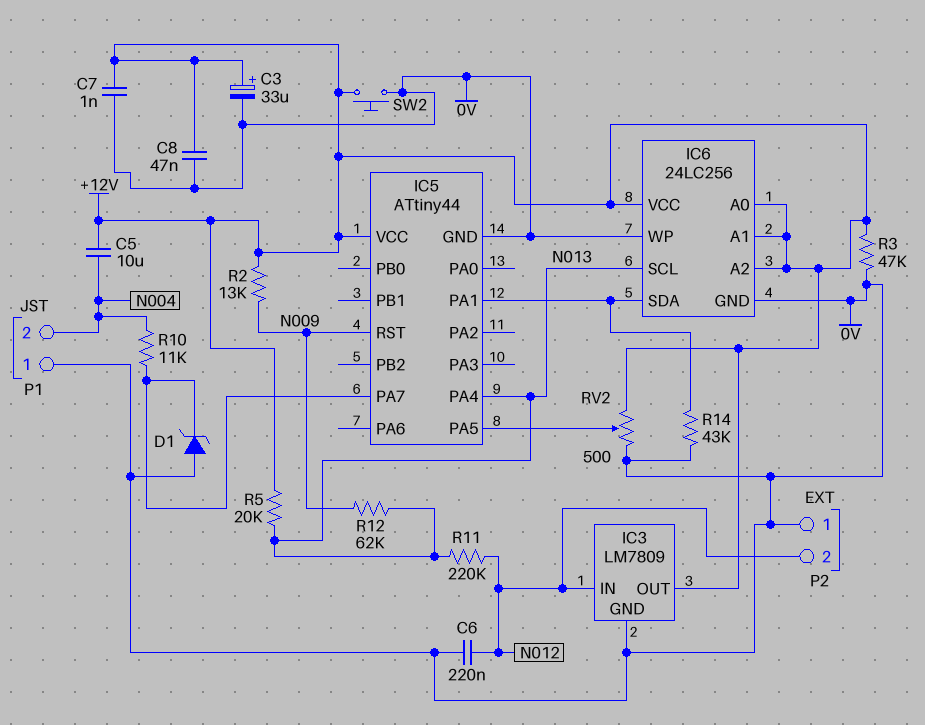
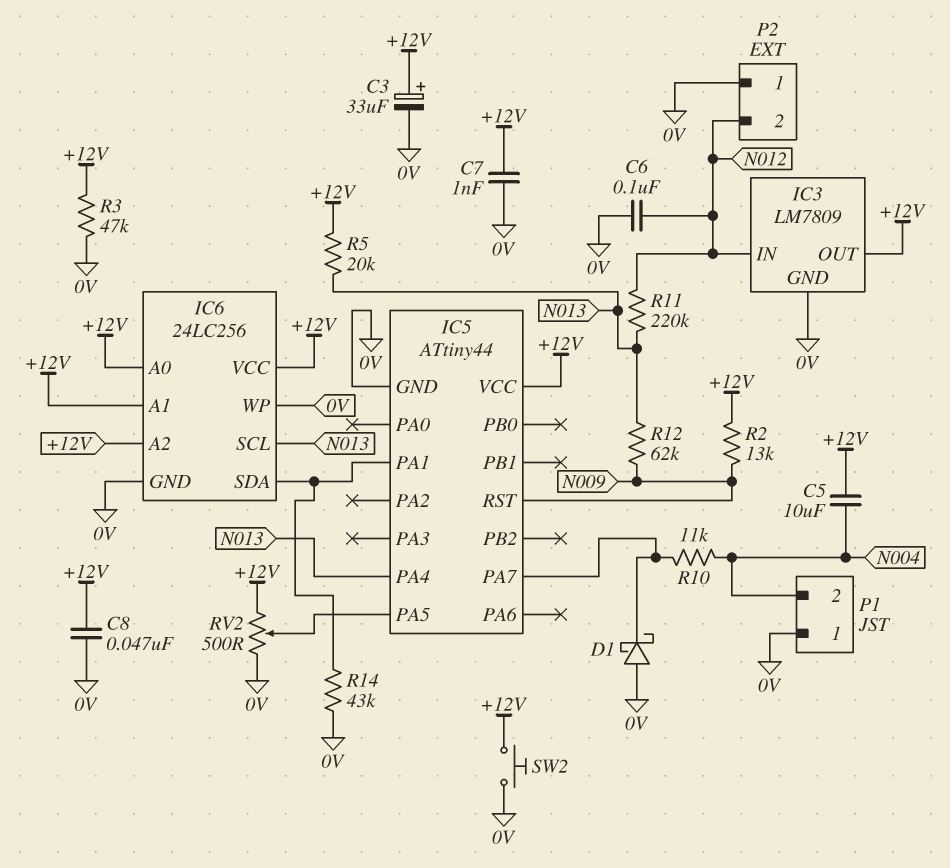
C6: 220nF (0V, N012) -> 100nF (0V, N012)
D1: zener (A 0V, K IC5/PA7) -> schottky (A 0V, K IC5/PA7)

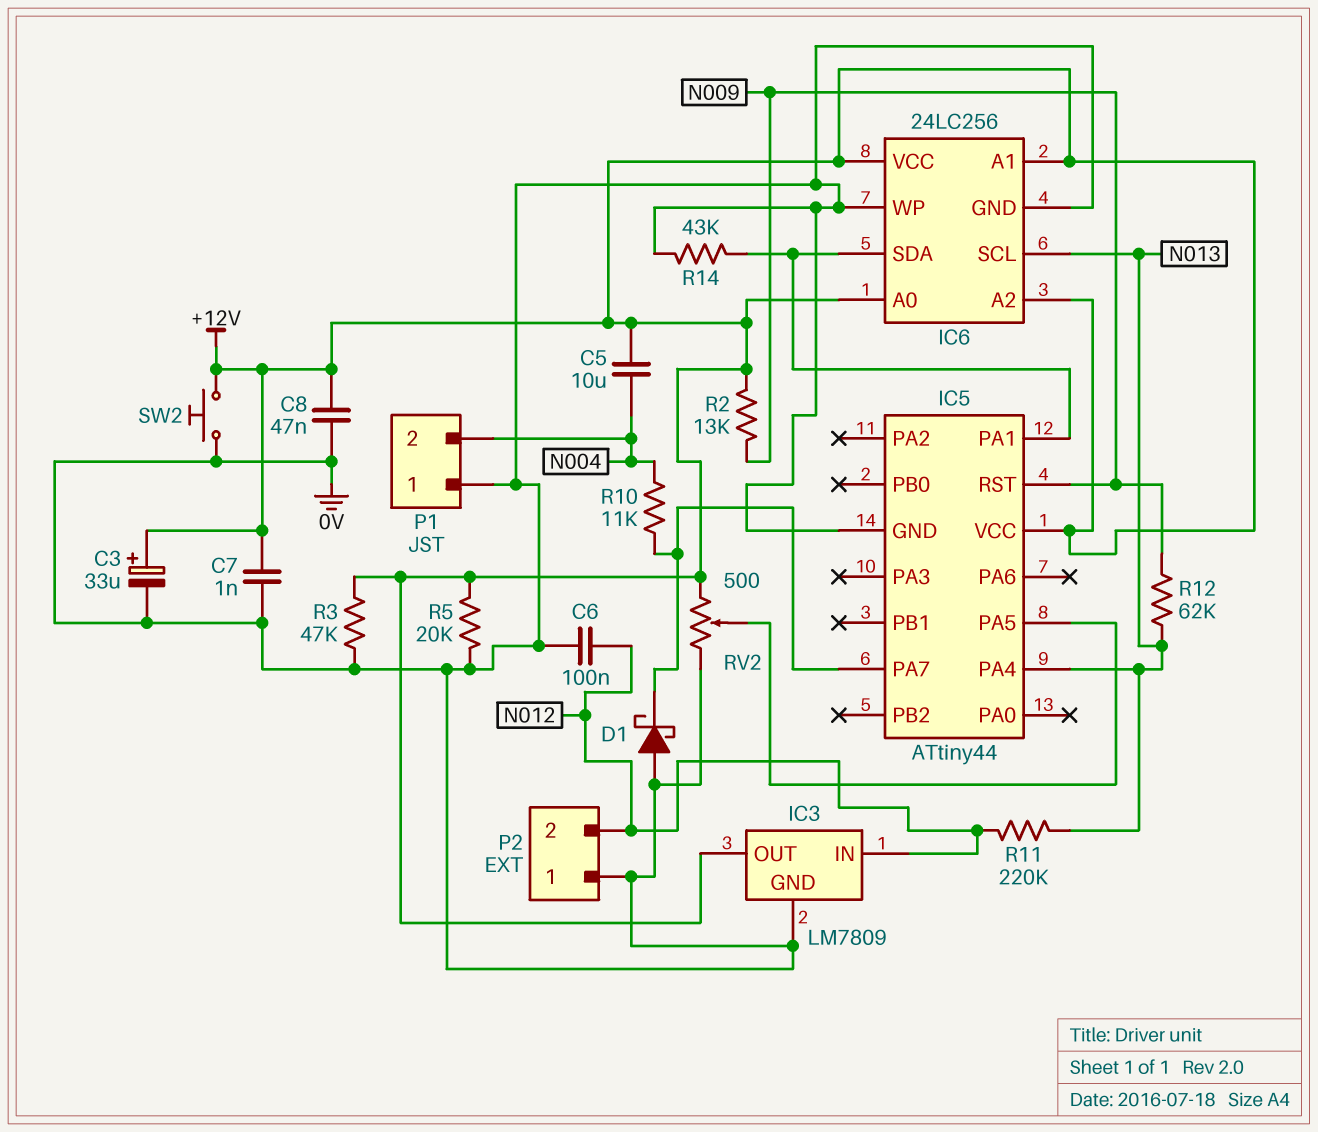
R5: 20k (+12V, N013) -> 20k (+12V, 0V)

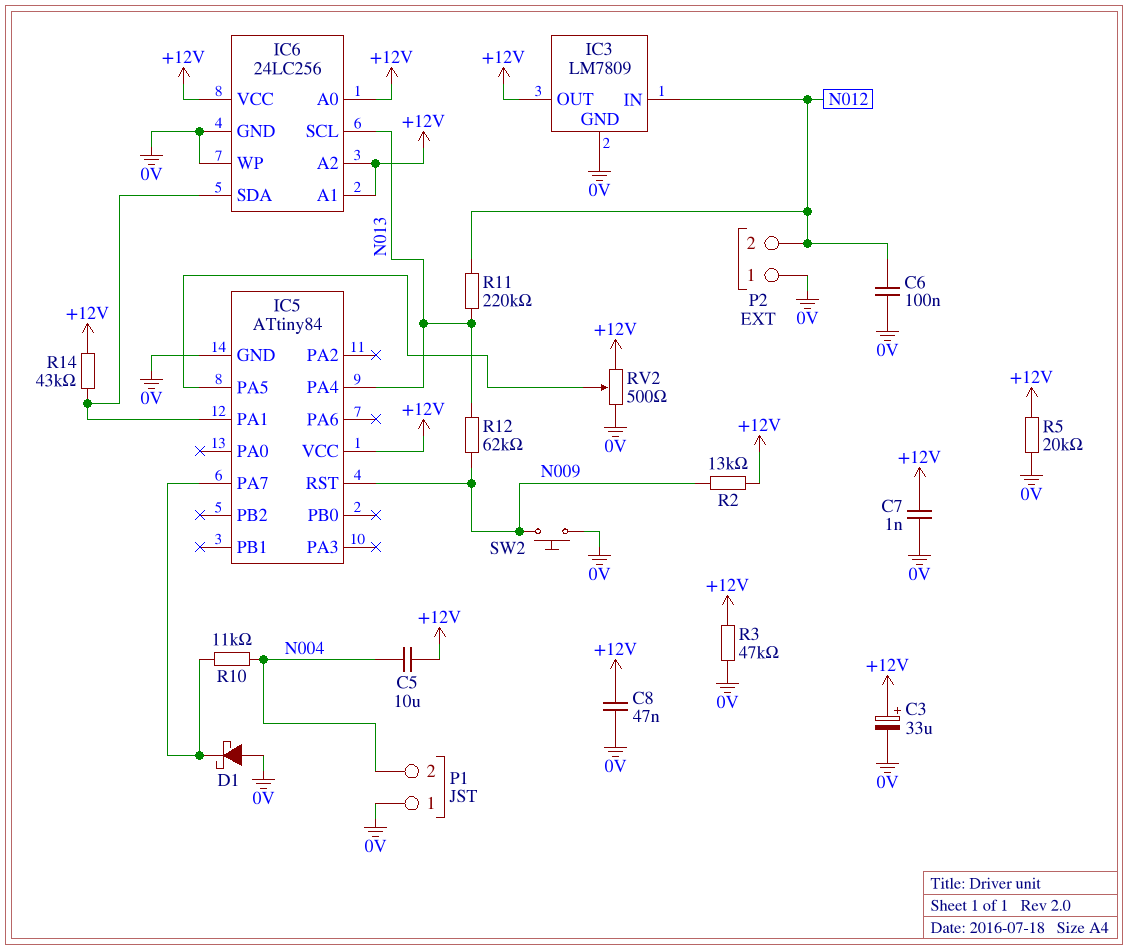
IC5: ATtiny44 -> ATtiny84
R14: 43k (0V, IC5/PA1) -> 43k (+12V, IC5/PA1)
SW2: button (+12V, 0V) -> button (0V, N009)

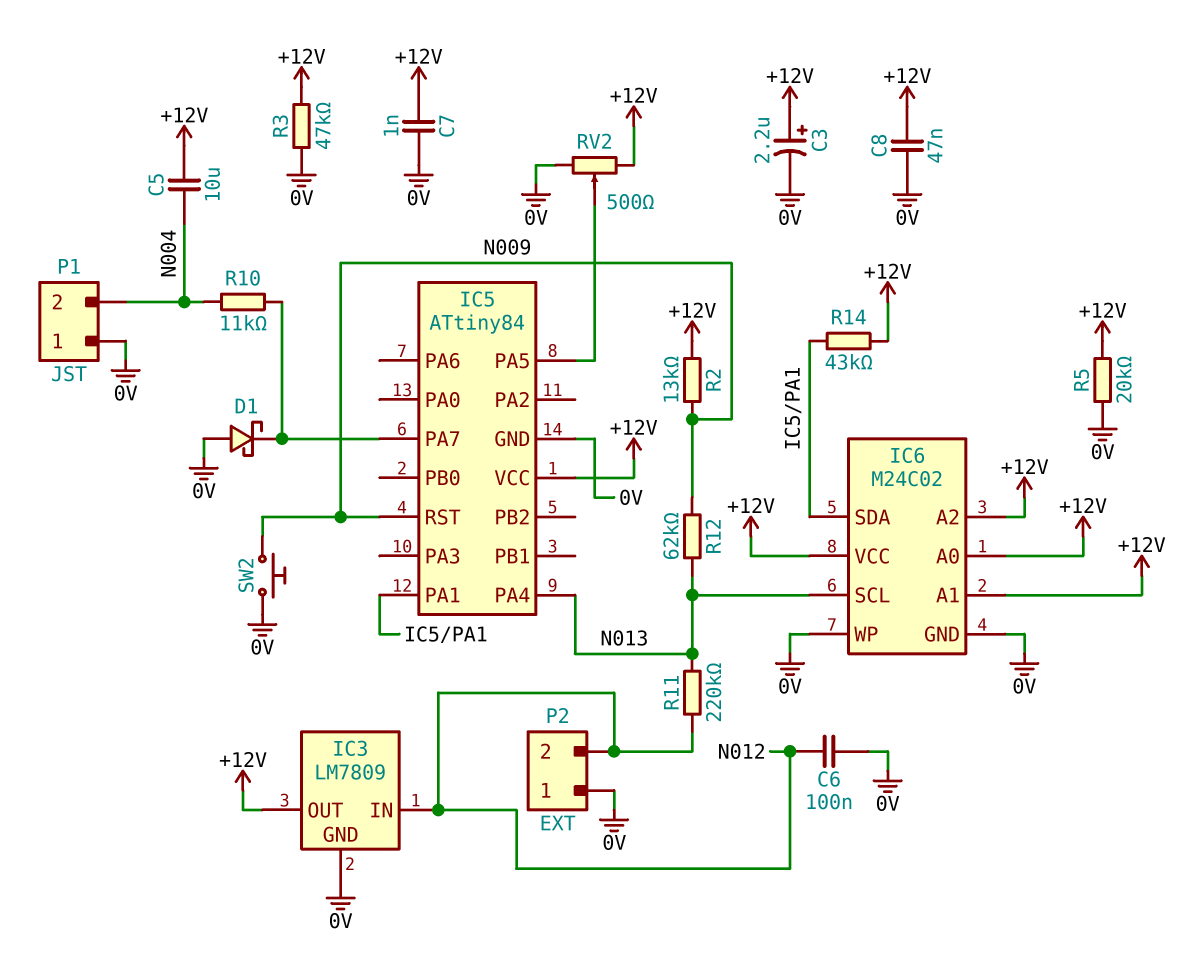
C3: 33uF (plus +12V, minus 0V) -> 2.2uF (plus +12V, minus 0V)
IC6: 24LC256 -> M24C02

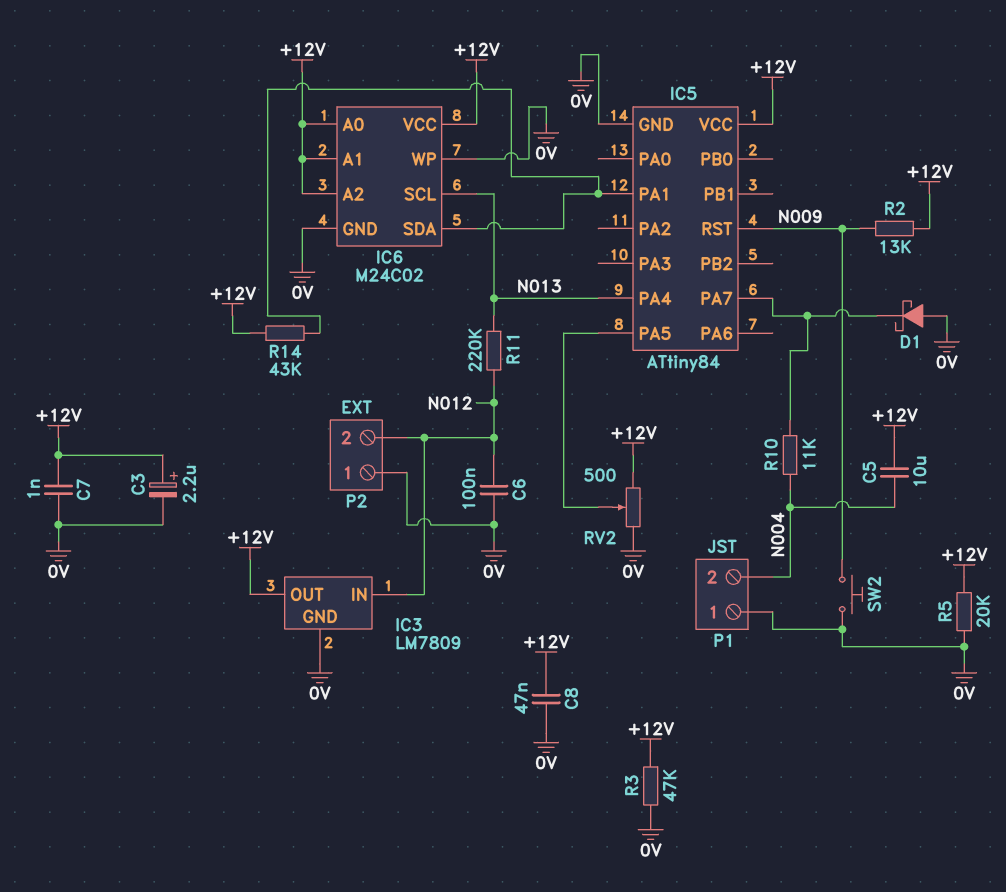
R12: 62k (N009, N013) -> none

